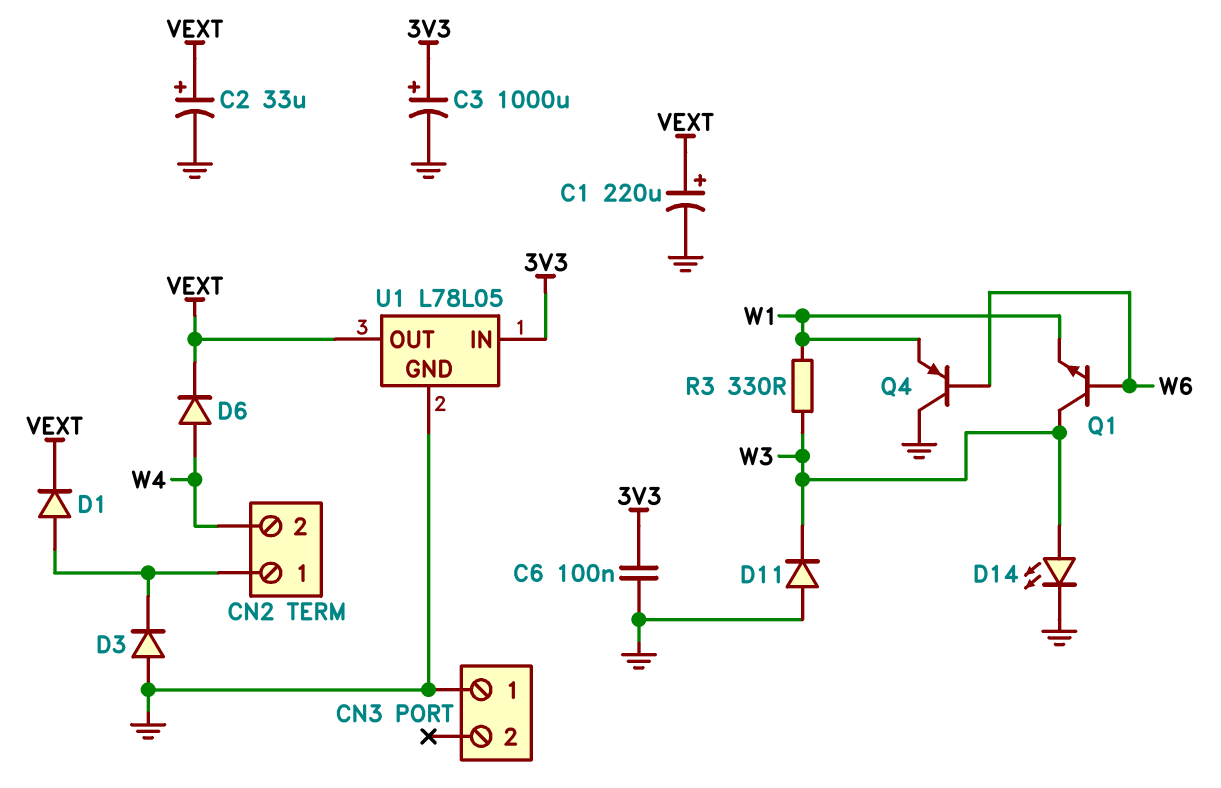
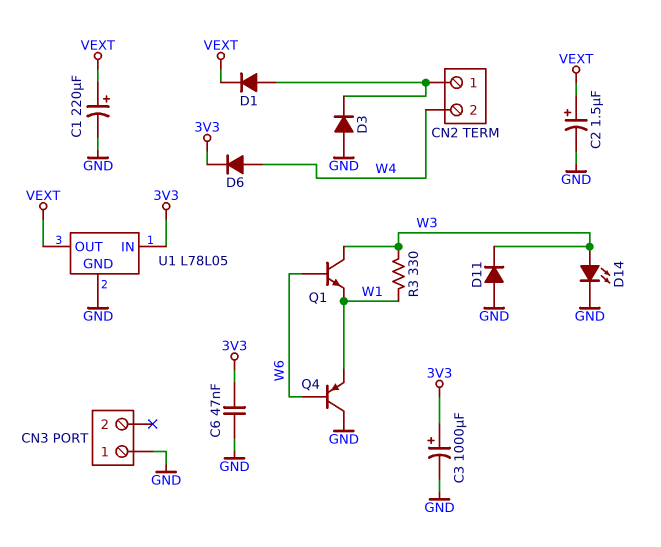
C2: 33uF (plus VEXT, minus GND) -> 1.5uF (plus VEXT, minus GND)
C6: 100nF (3V3, GND) -> 47nF (3V3, GND)
D6: diode (A W4, K VEXT) -> diode (A W4, K 3V3)

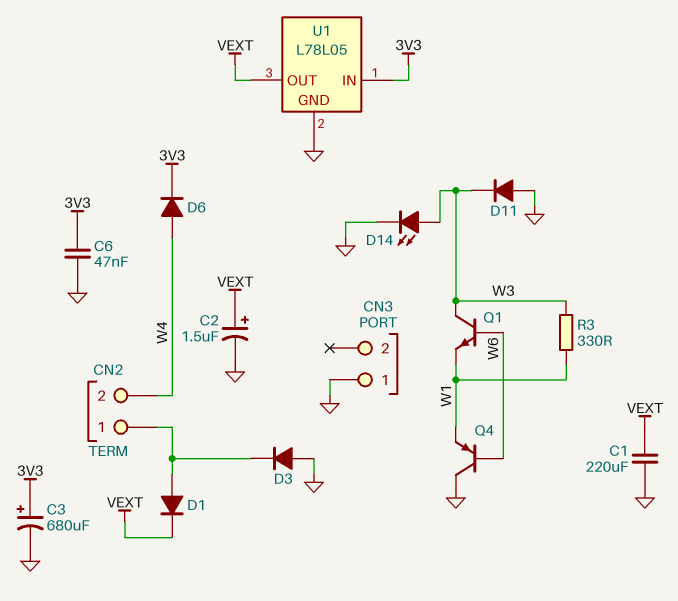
C1: 220uF (plus VEXT, minus GND) -> 220uF (GND, VEXT)
C3: 1000uF (plus 3V3, minus GND) -> 680uF (plus 3V3, minus GND)

